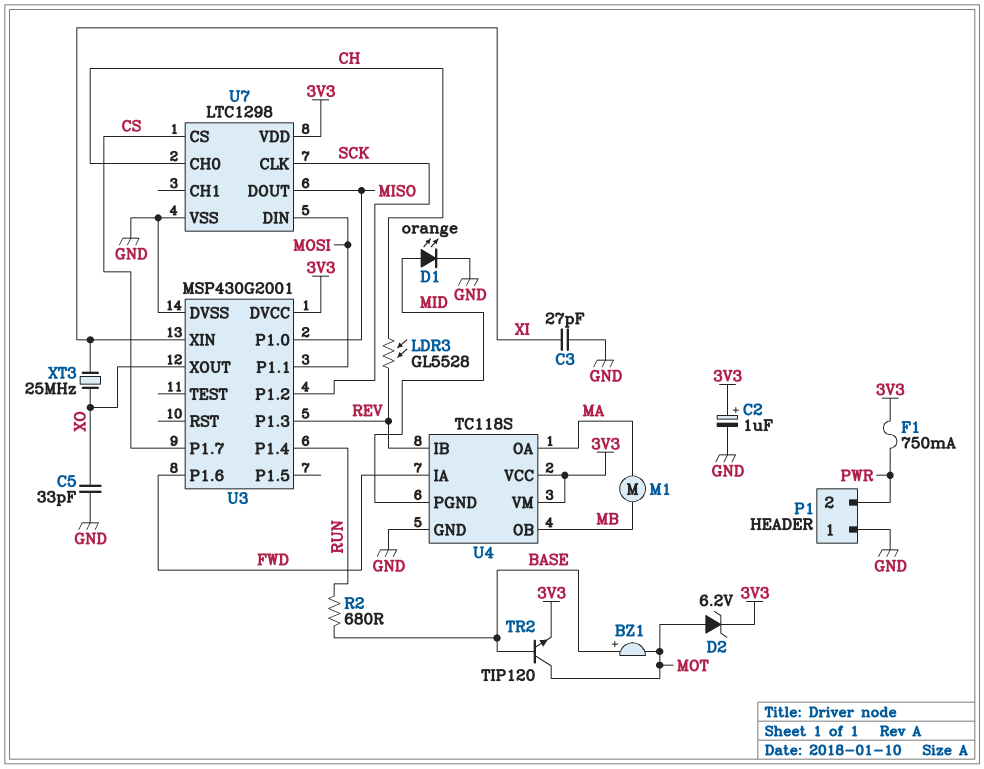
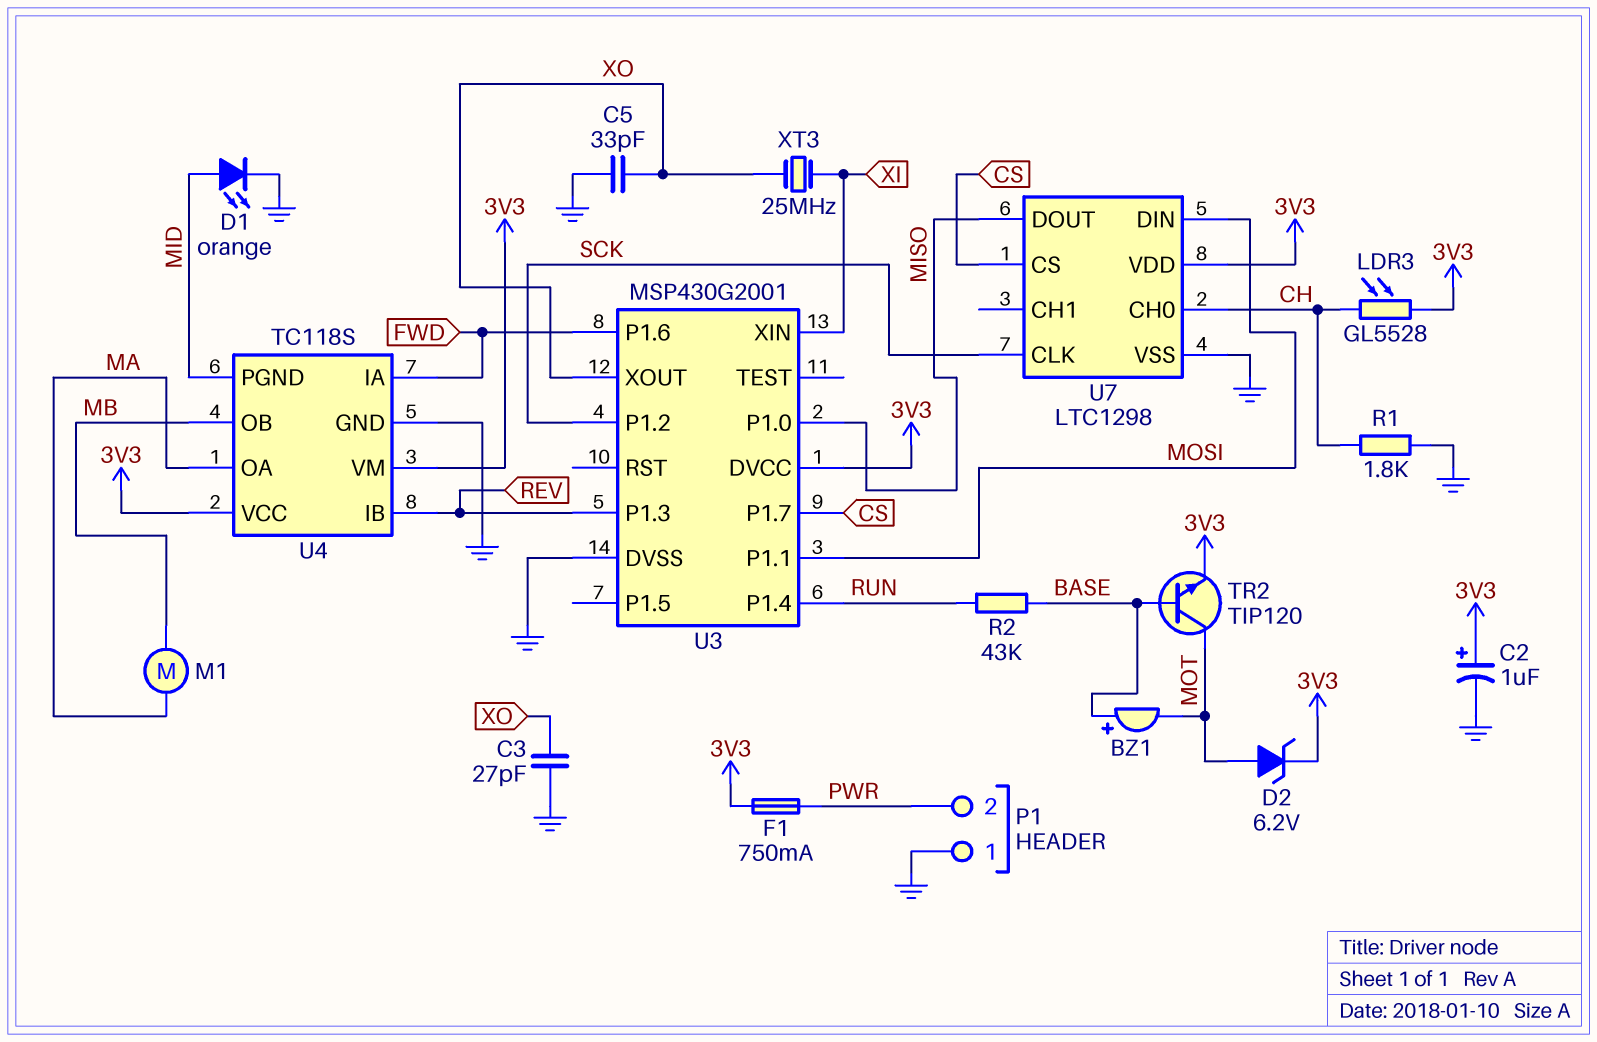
C3: 27pF (GND, XI) -> 27pF (GND, XO)
LDR3: GL5528 (CH, REV) -> GL5528 (3V3, CH)
R1: none -> 1.8k (CH, GND)
R2: 680 (BASE, RUN) -> 43k (BASE, RUN)

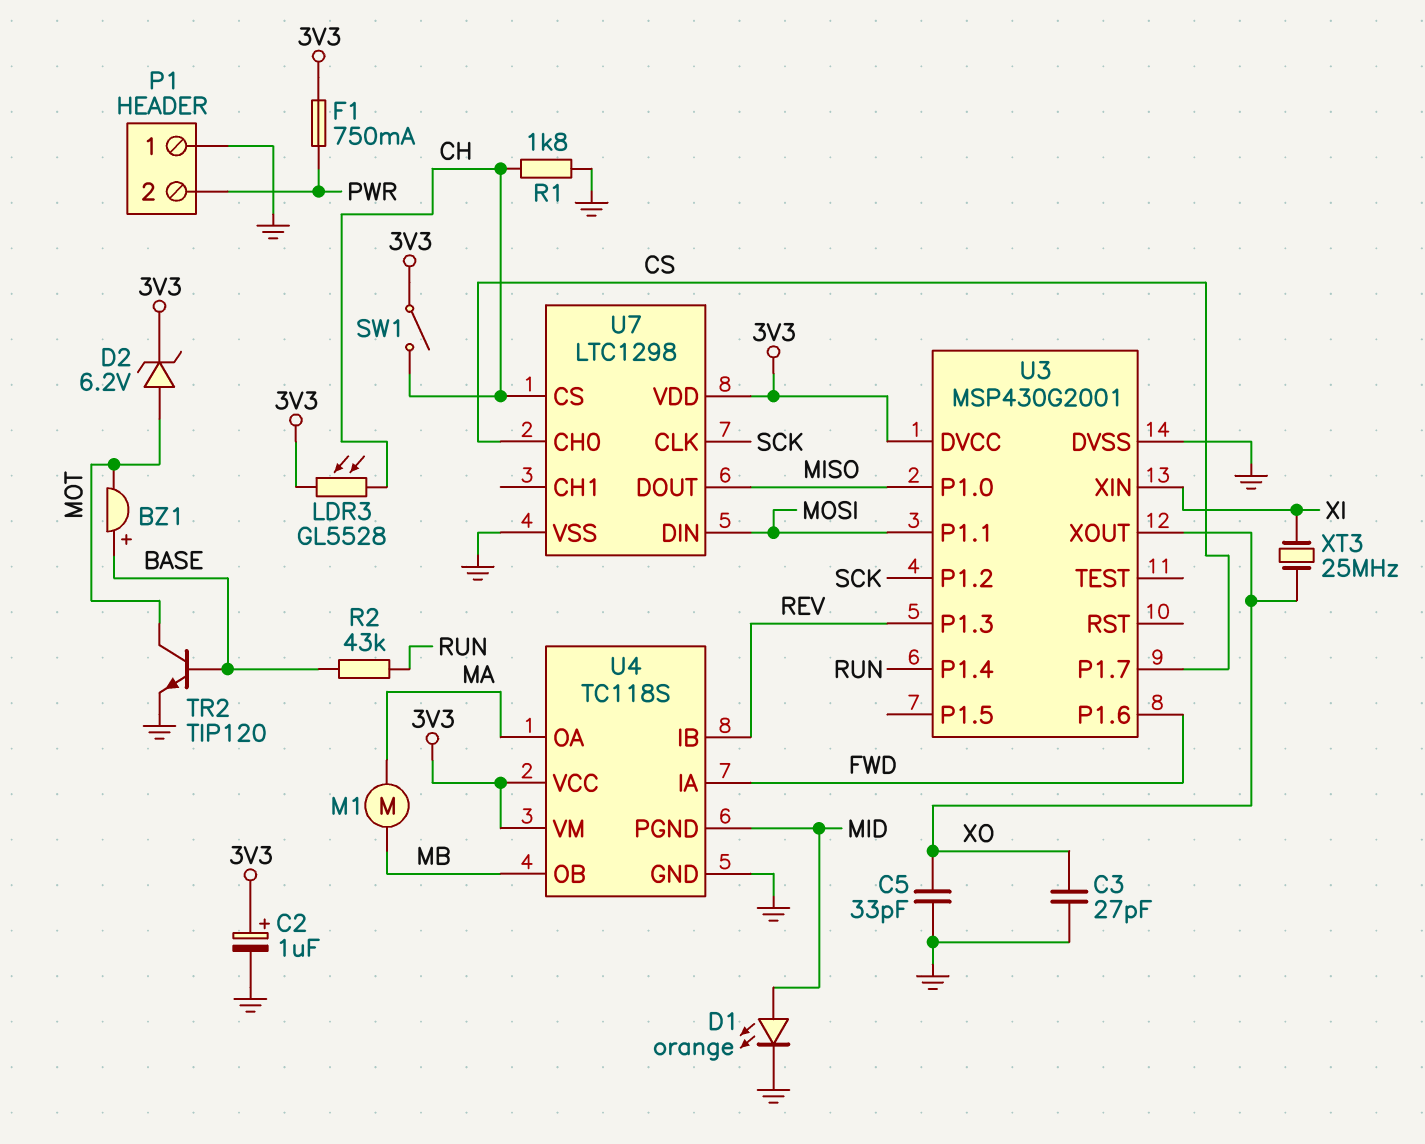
SW1: none -> switch (3V3, CH)
TR2: NPN TIP120 (B BASE, C MOT, E 3V3) -> NPN TIP120 (B BASE, C MOT, E GND)
U7 pin CH0: CH -> CS
U7 pin CS: CS -> CH

